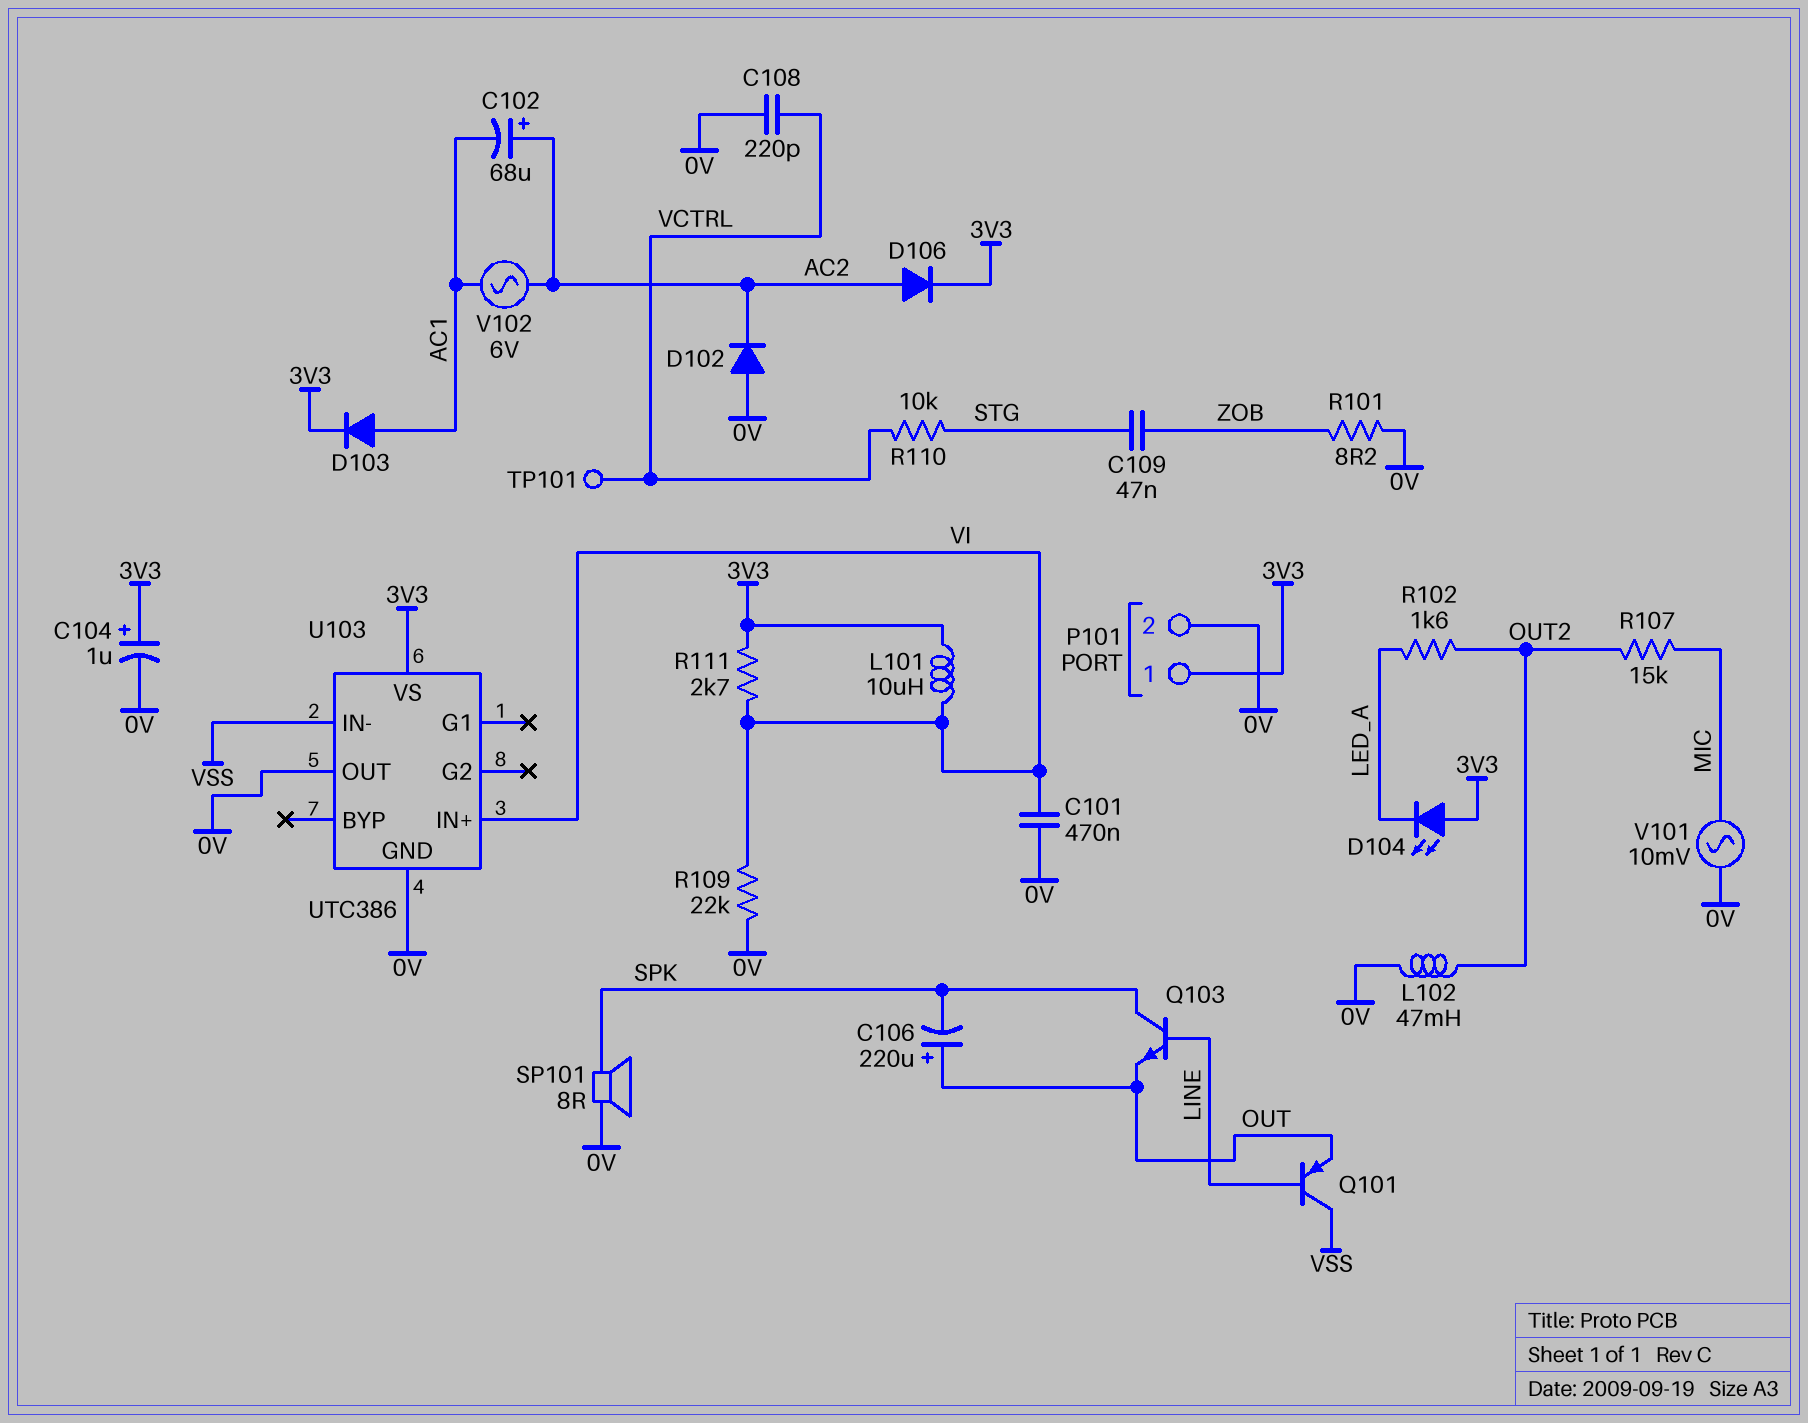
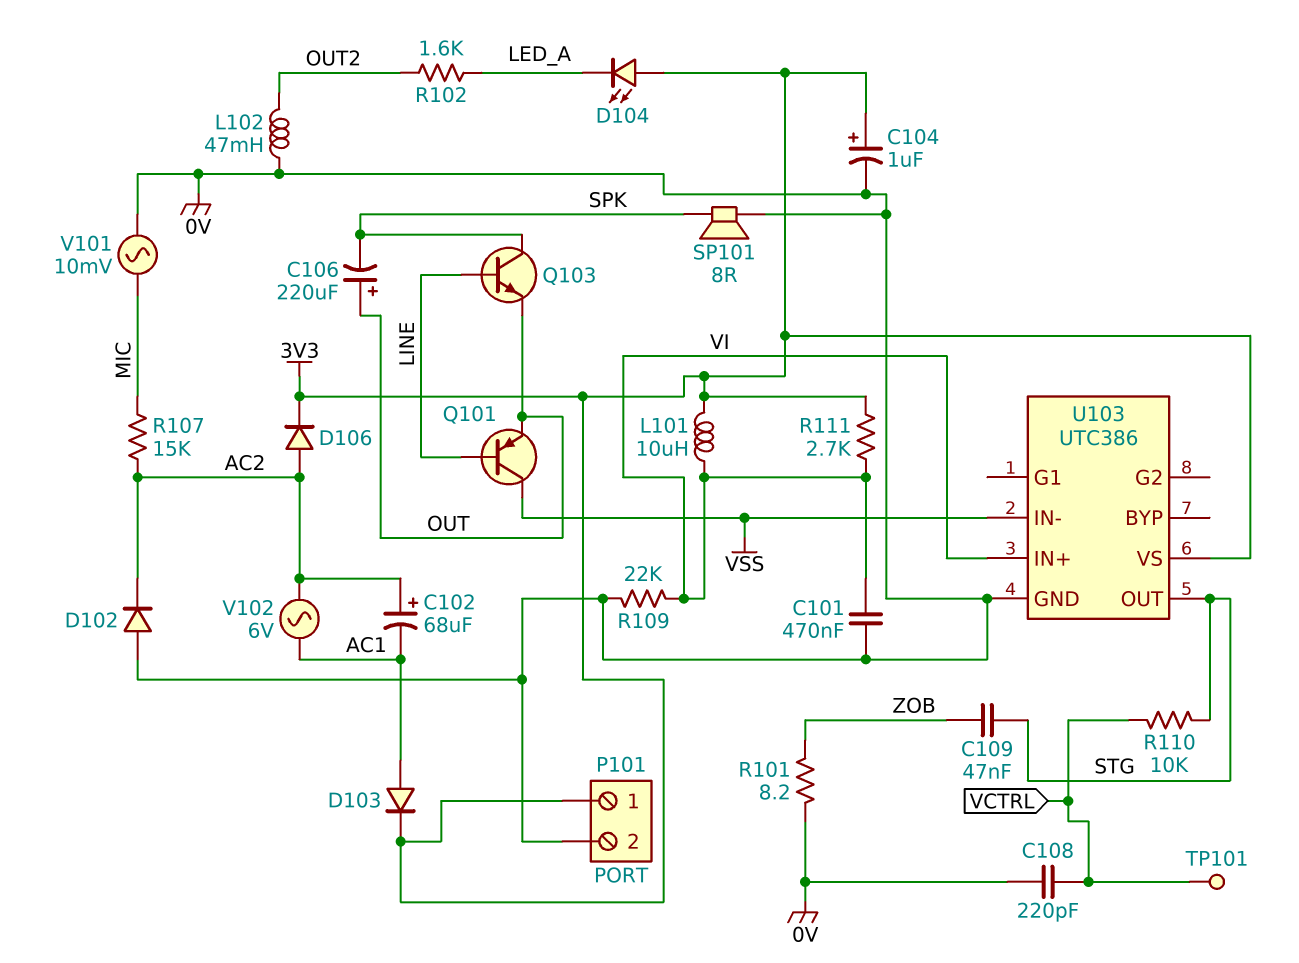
R107: 15k (MIC, OUT2) -> 15k (AC2, MIC)
U103 pin OUT: 0V -> STG

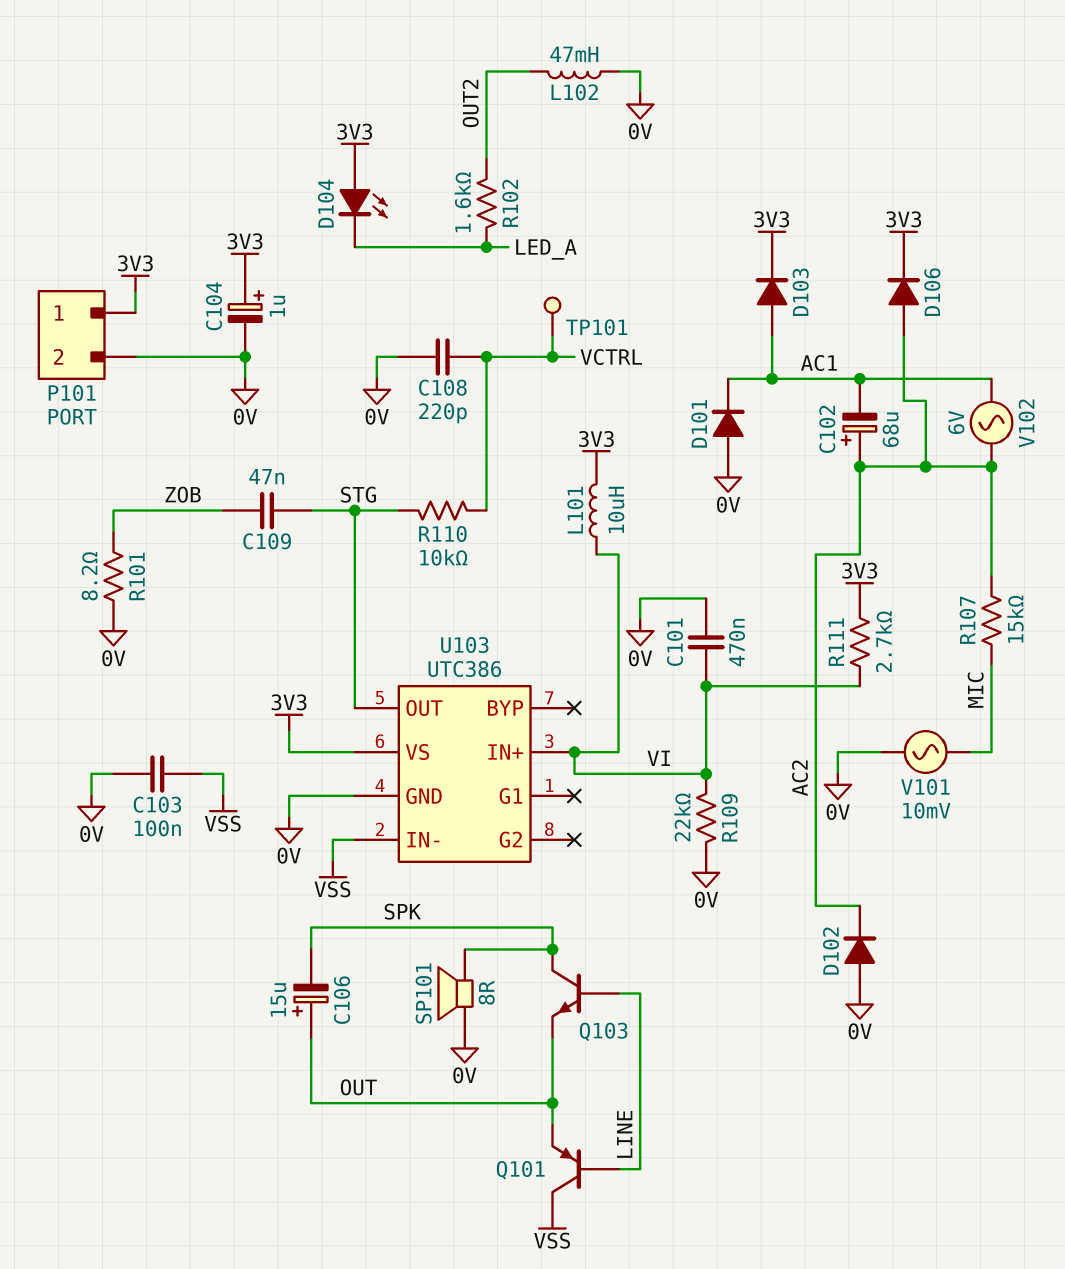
C103: none -> 100nF (0V, VSS)
C106: 220uF (plus OUT, minus SPK) -> 15uF (plus OUT, minus SPK)
D101: none -> diode (A 0V, K AC1)

